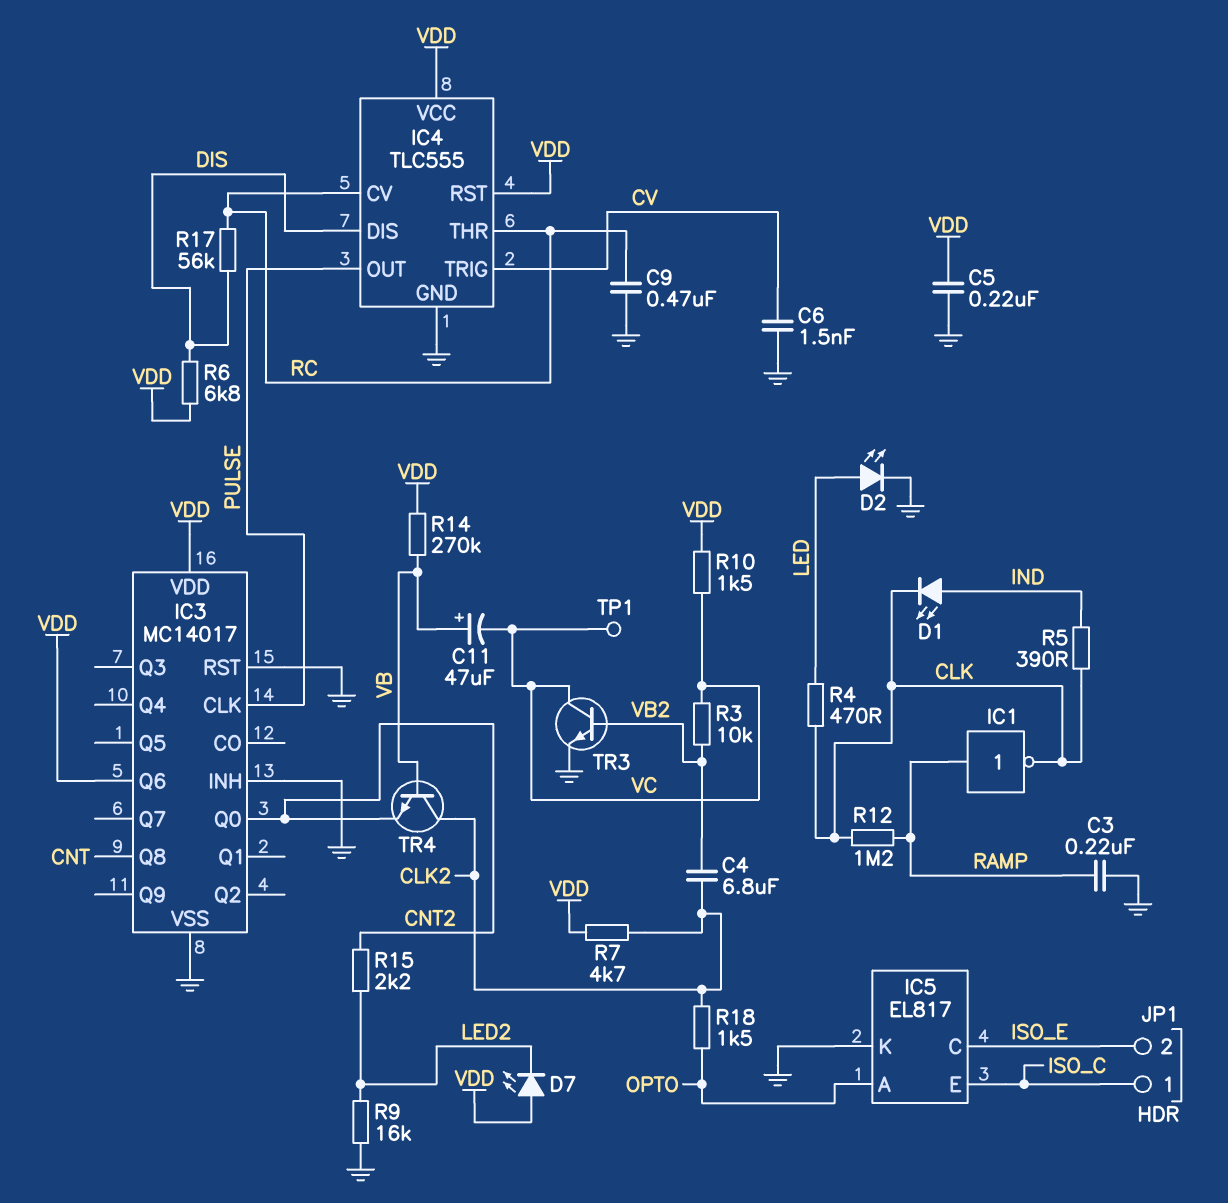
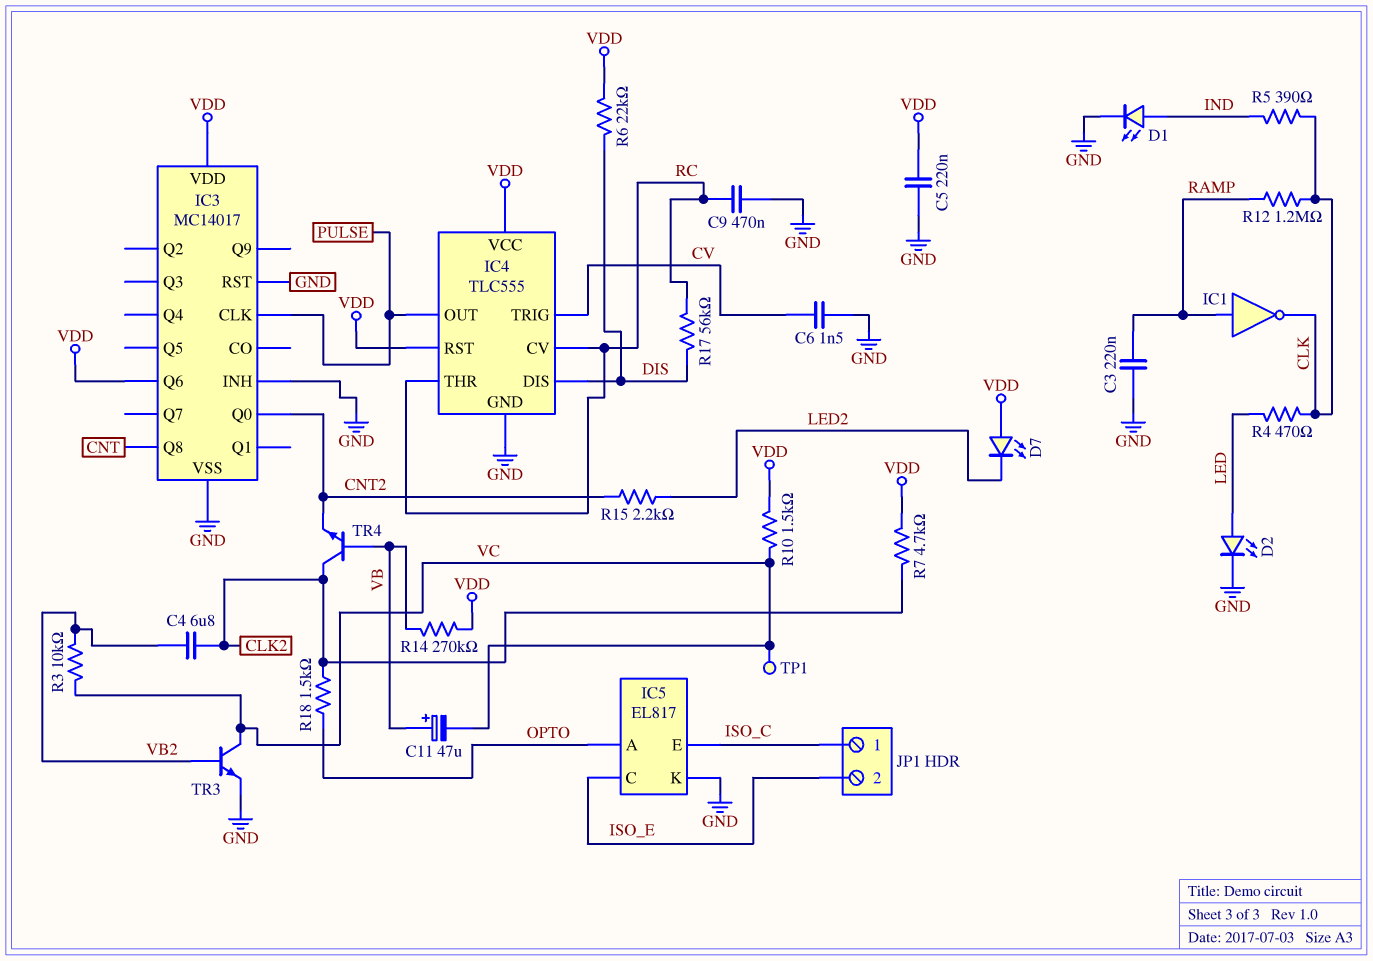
D1: LED (A IND, K CLK) -> LED (A IND, K GND)
R6: 6.8k (DIS, VDD) -> 22k (DIS, VDD)
R9: 16k (GND, LED2) -> none

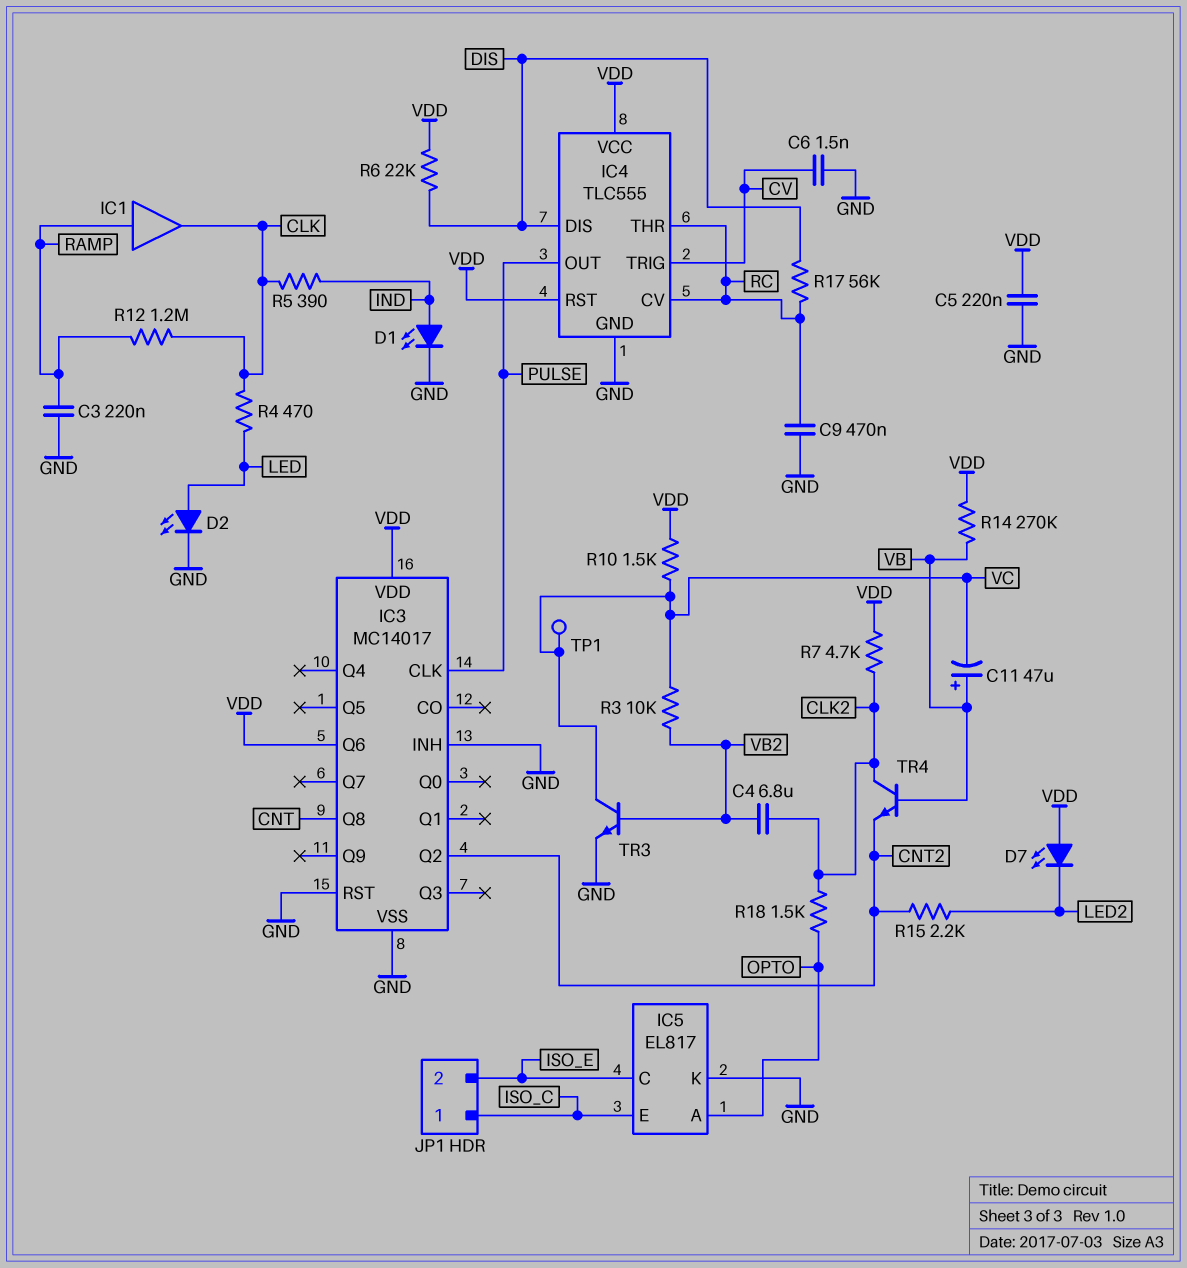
IC1: NOT (in RAMP, out CLK) -> buffer (in RAMP, out CLK)
IC3 pin Q0: CNT2 -> none
IC3 pin Q2: none -> CNT2

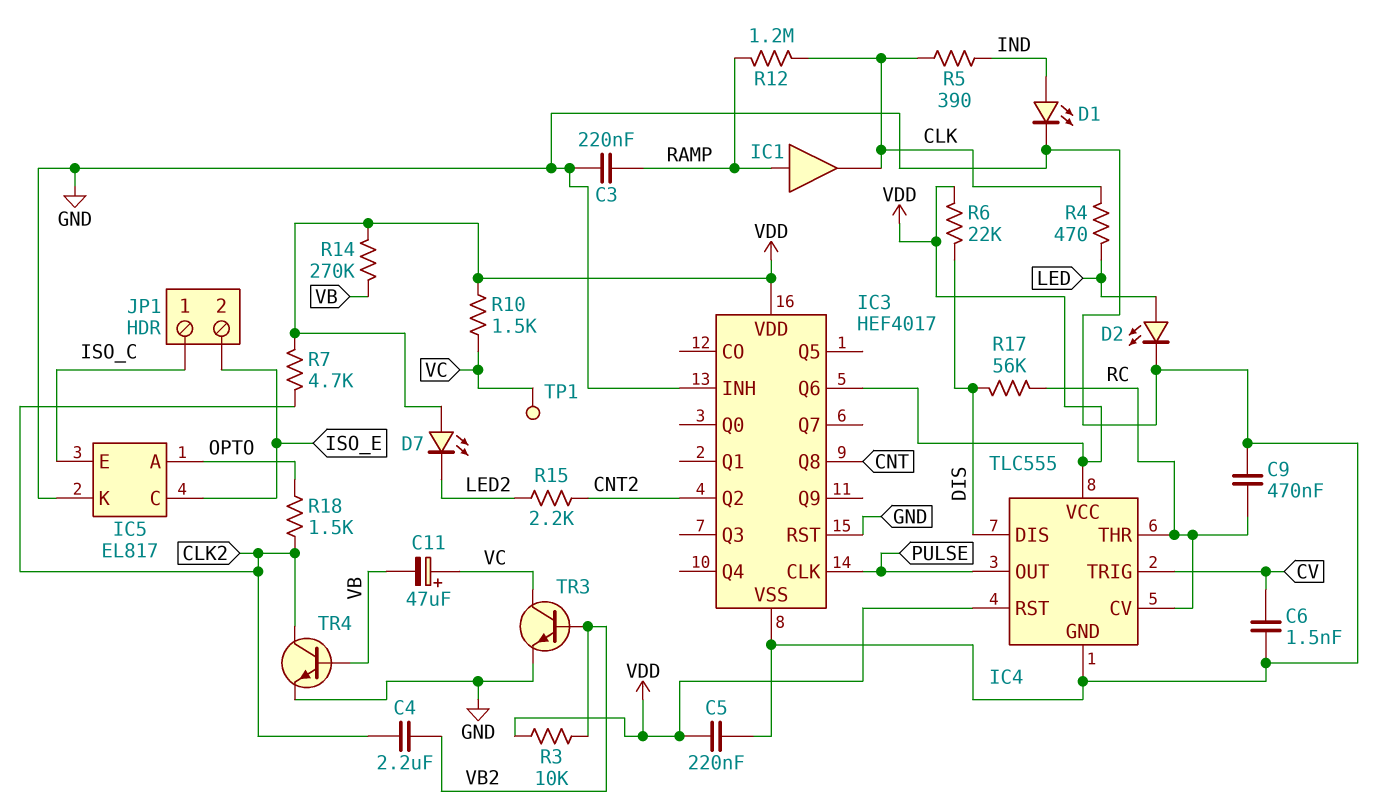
C4: 6.8uF (CLK2, VB2) -> 2.2uF (CLK2, VB2)
C11: 47uF (plus VB, minus VC) -> 47uF (plus VC, minus VB)
IC3: MC14017 -> HEF4017
R3: 10k (VB2, VC) -> 10k (VB2, VDD)
TR4: NPN (B VB, C CLK2, E CNT2) -> NPN (B VB, C CLK2, E GND)

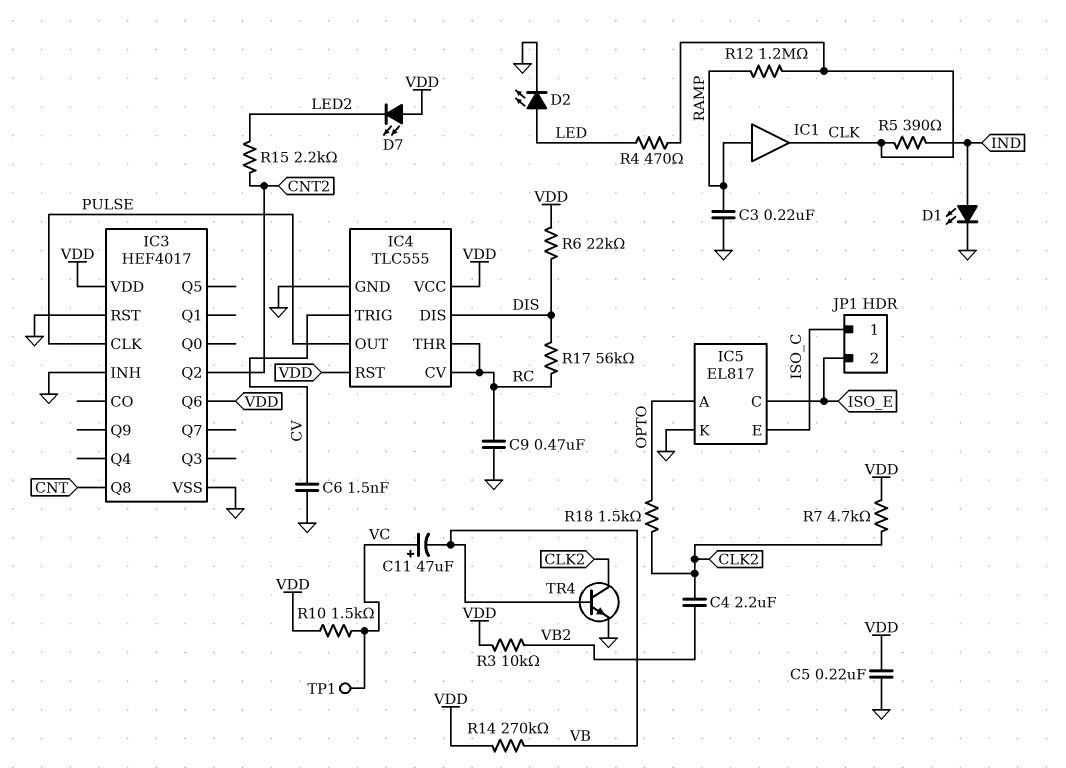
TR3: NPN (B VB2, C VC, E GND) -> none

